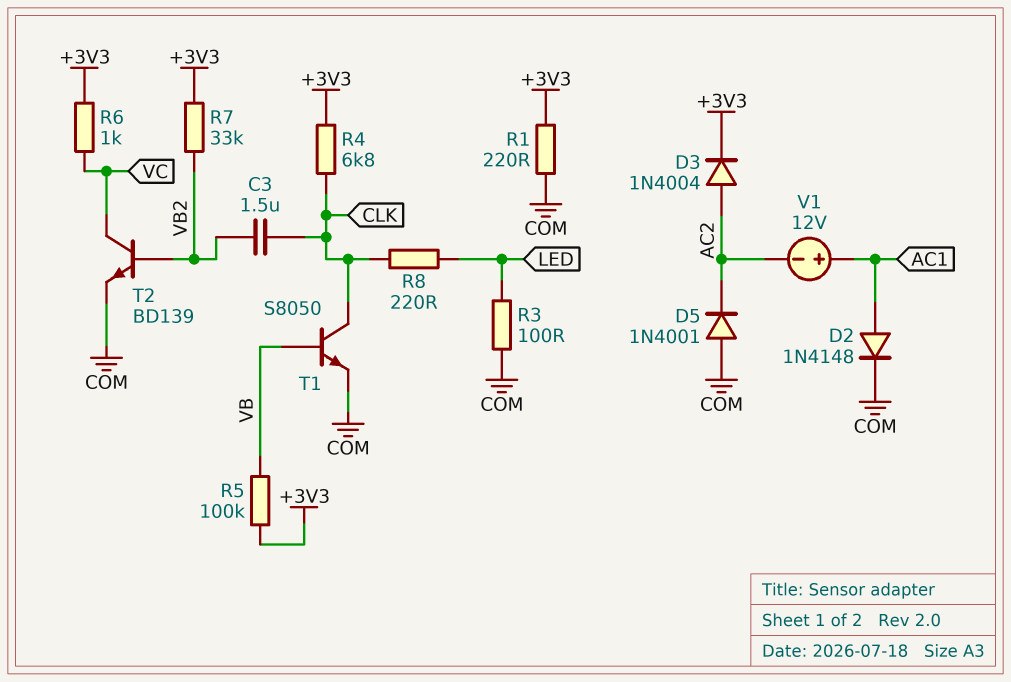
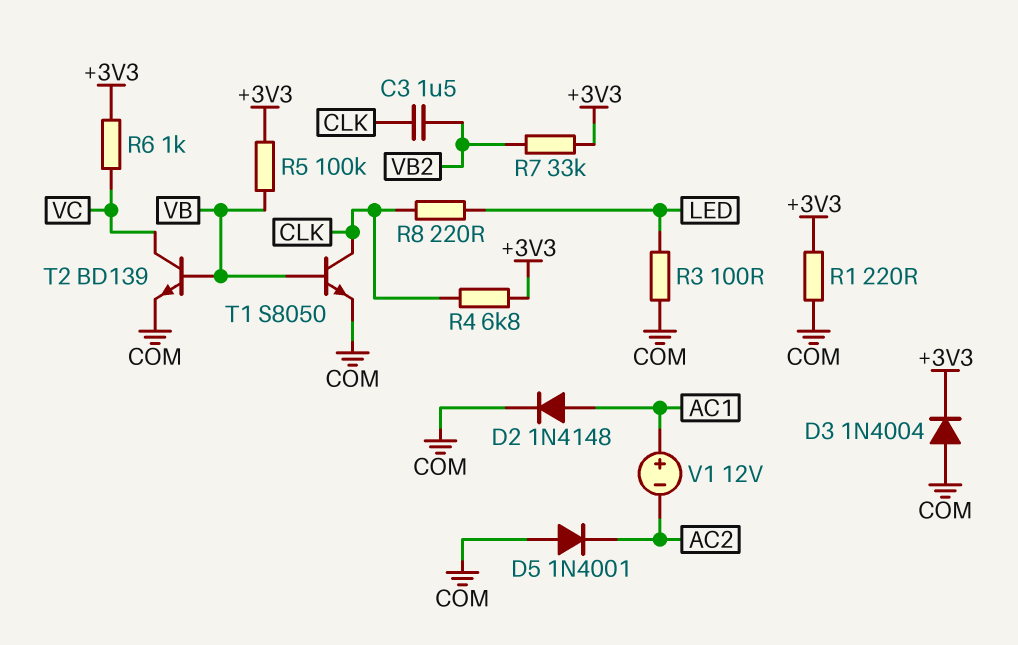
D3: diode 1N4004 (A AC2, K +3V3) -> diode 1N4004 (A COM, K +3V3)
T2: NPN BD139 (B VB2, C VC, E COM) -> NPN BD139 (B VB, C VC, E COM)

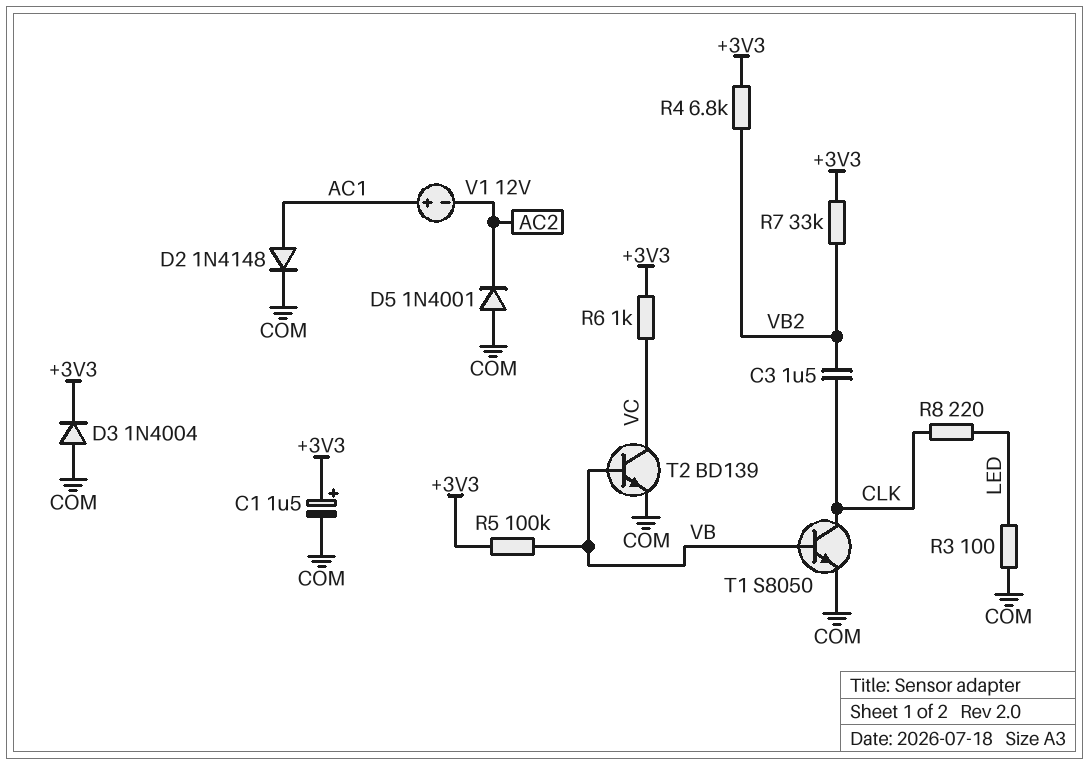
C1: none -> 1.5uF (plus +3V3, minus COM)
R1: 220 (+3V3, COM) -> none
R4: 6.8k (+3V3, CLK) -> 6.8k (+3V3, VB2)

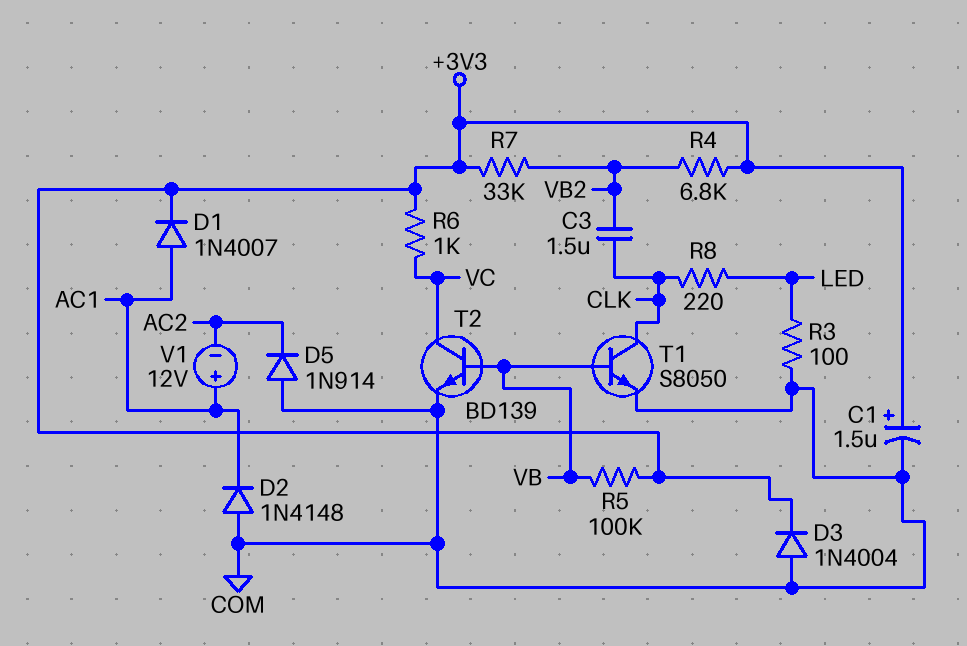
D1: none -> diode 1N4007 (A AC1, K +3V3)
D2: diode 1N4148 (A AC1, K COM) -> diode 1N4148 (A COM, K AC1)
D5: diode 1N4001 (A COM, K AC2) -> diode 1N914 (A COM, K AC2)

